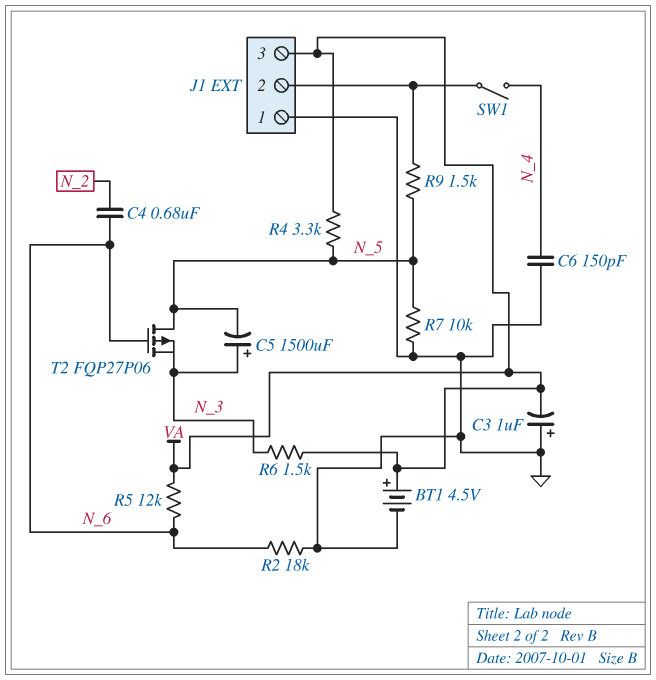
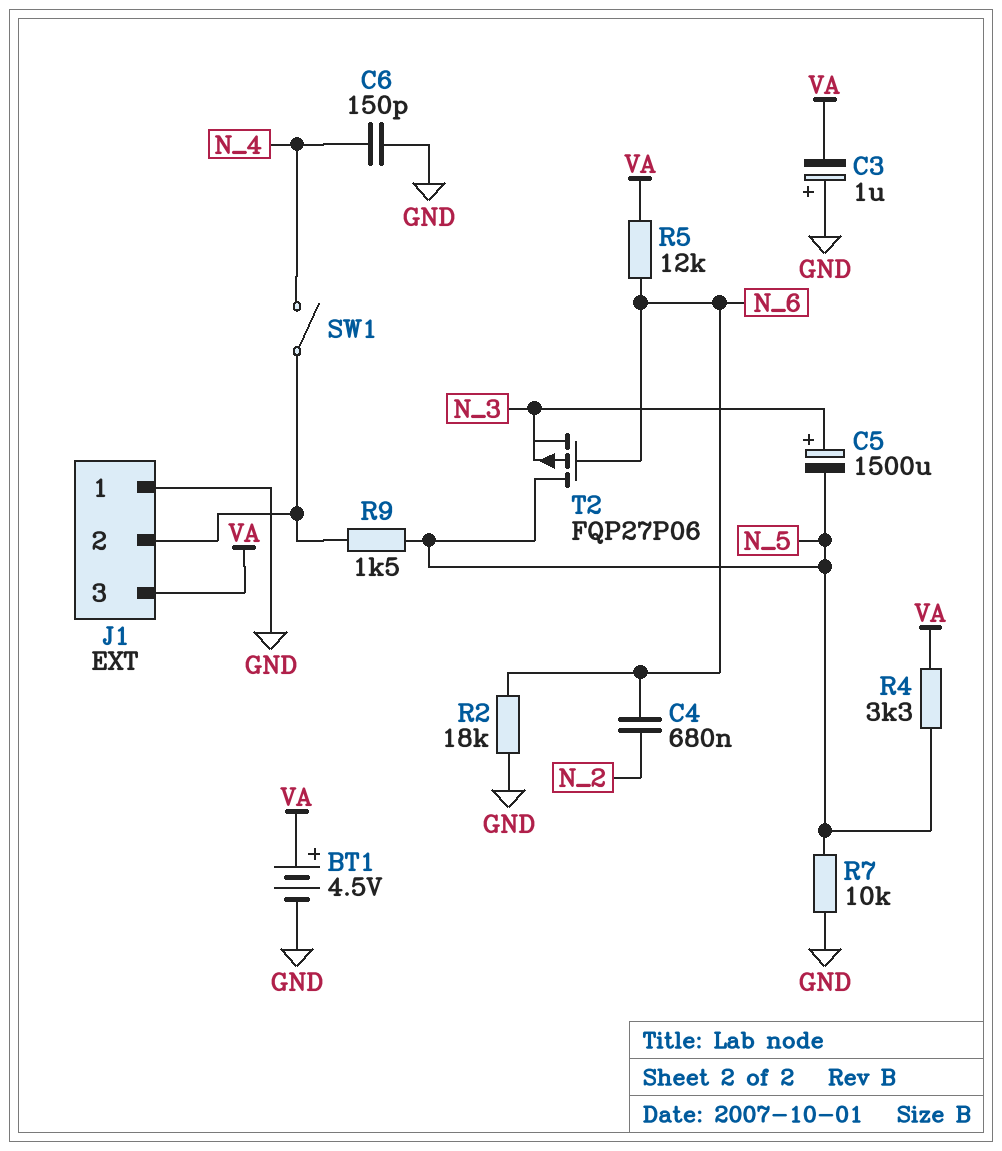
R6: 1.5k (N_3, VA) -> none

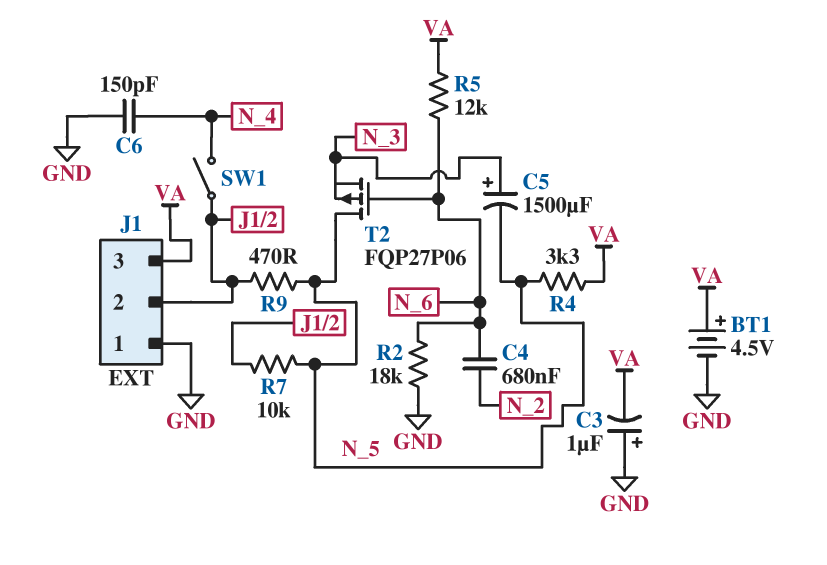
R7: 10k (GND, N_5) -> 10k (J1/2, N_5)
R9: 1.5k (J1/2, N_5) -> 470 (J1/2, N_5)

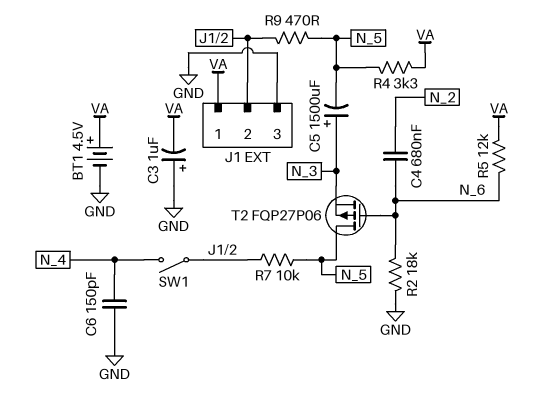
J1 pin 1: GND -> VA
J1 pin 3: VA -> GND

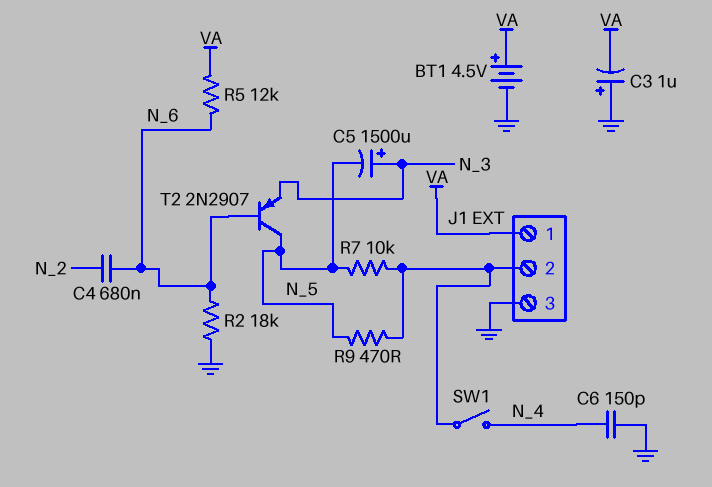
R4: 3.3k (N_5, VA) -> none
T2: PMOS FQP27P06 (G N_6, D N_5, S N_3) -> PNP 2N2907 (B N_6, C N_5, E N_3)

